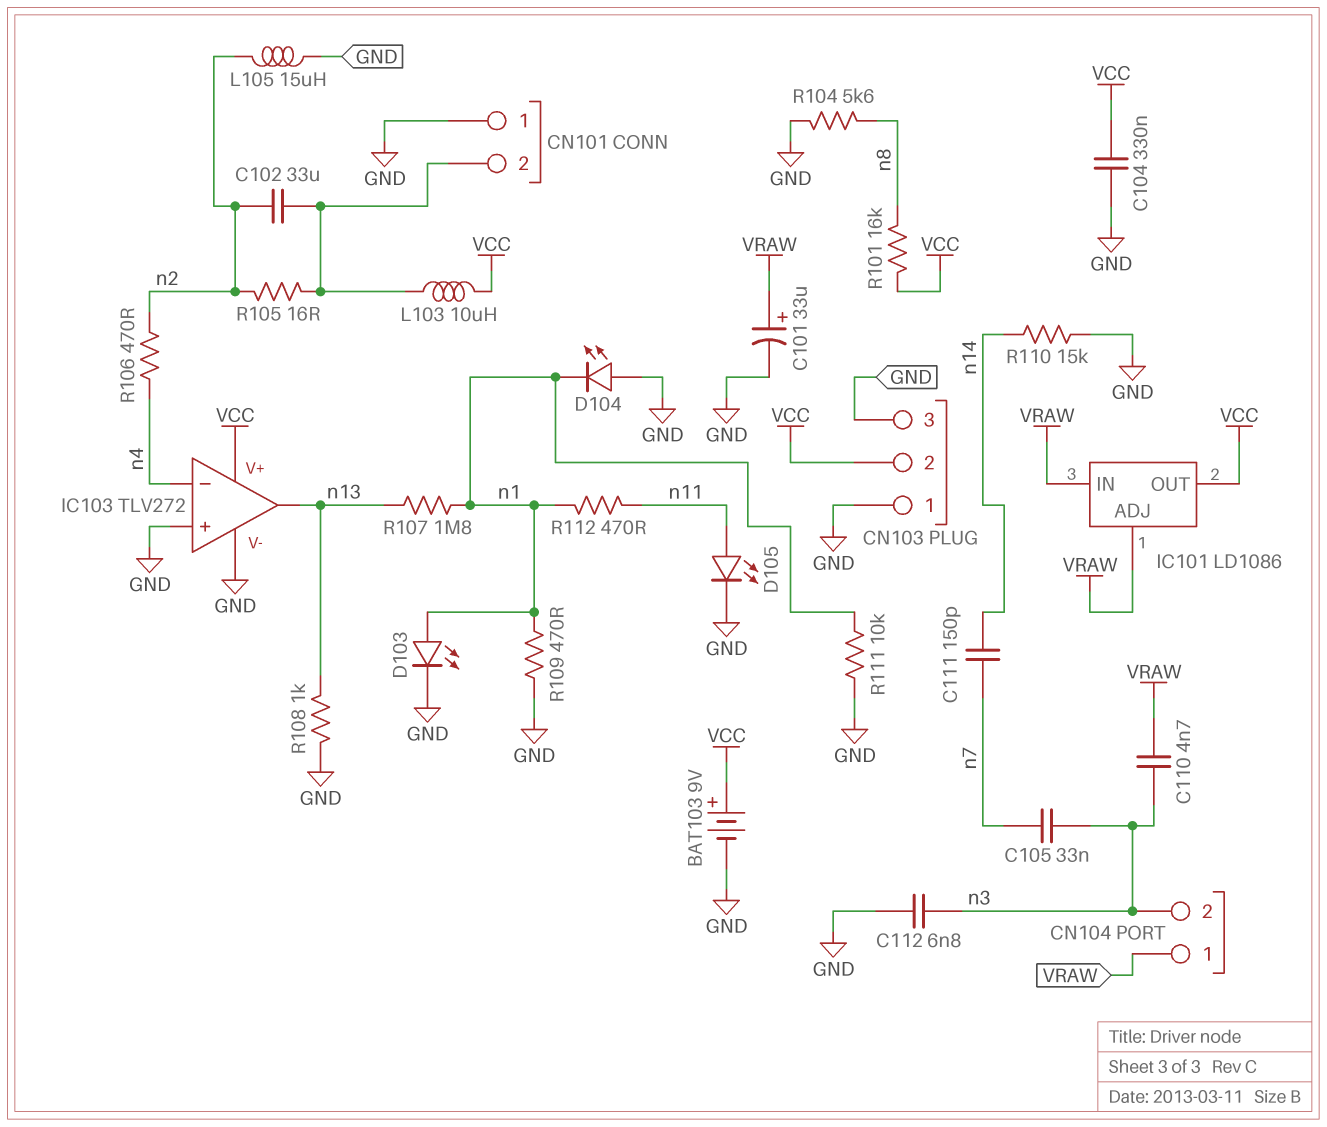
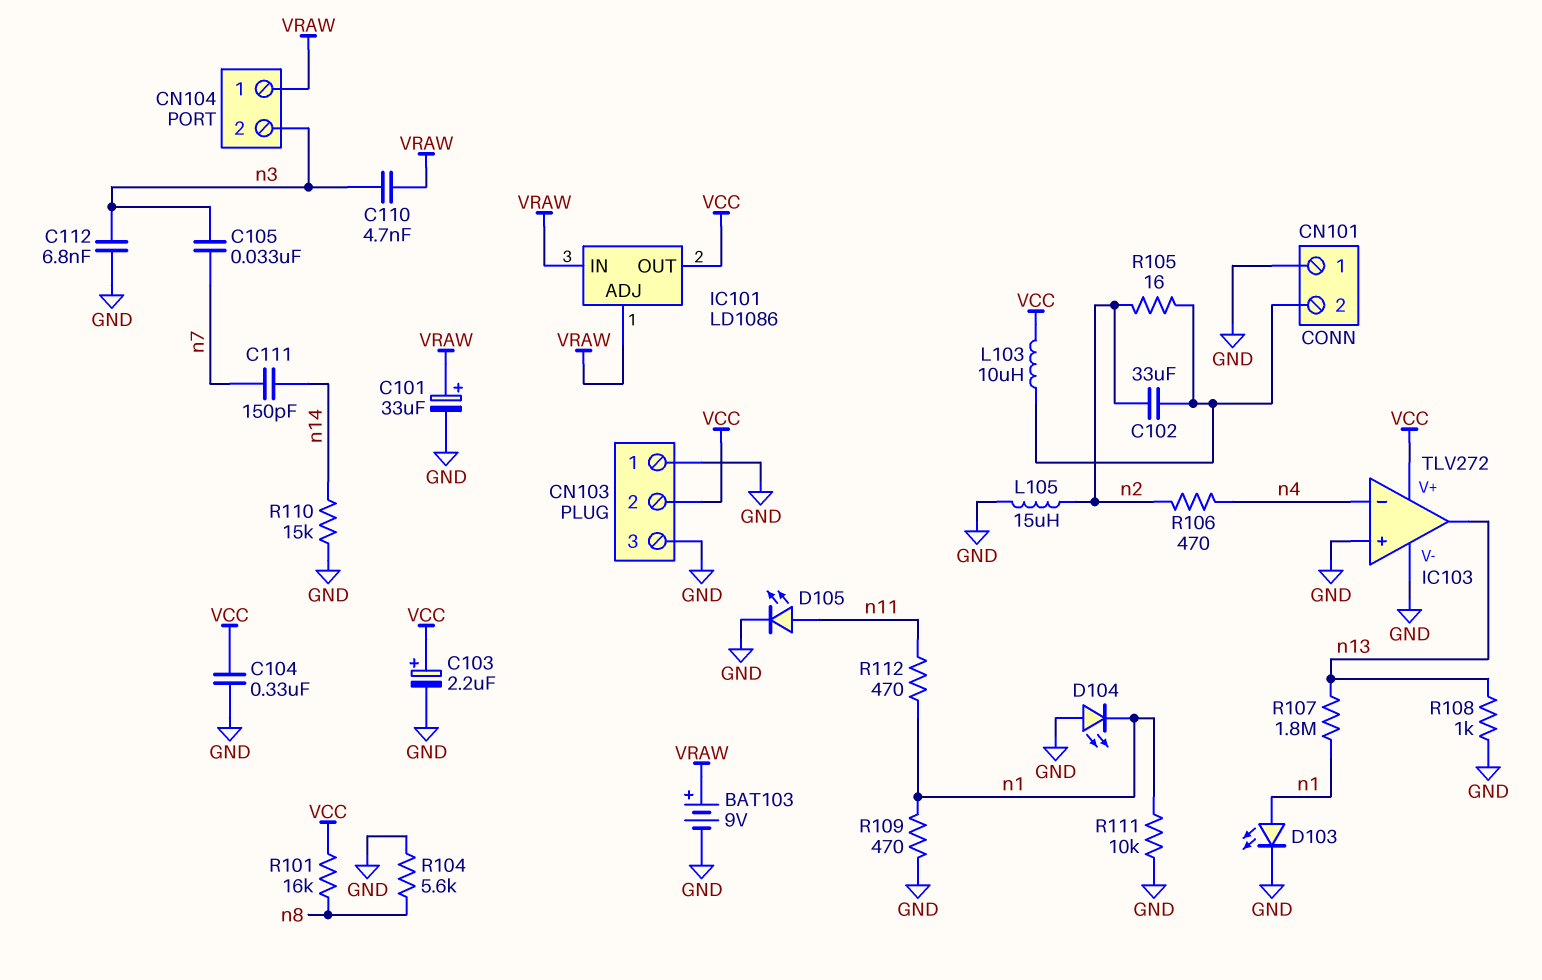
BAT103: 9V (plus VCC, minus GND) -> 9V (plus VRAW, minus GND)
C103: none -> 2.2uF (plus VCC, minus GND)

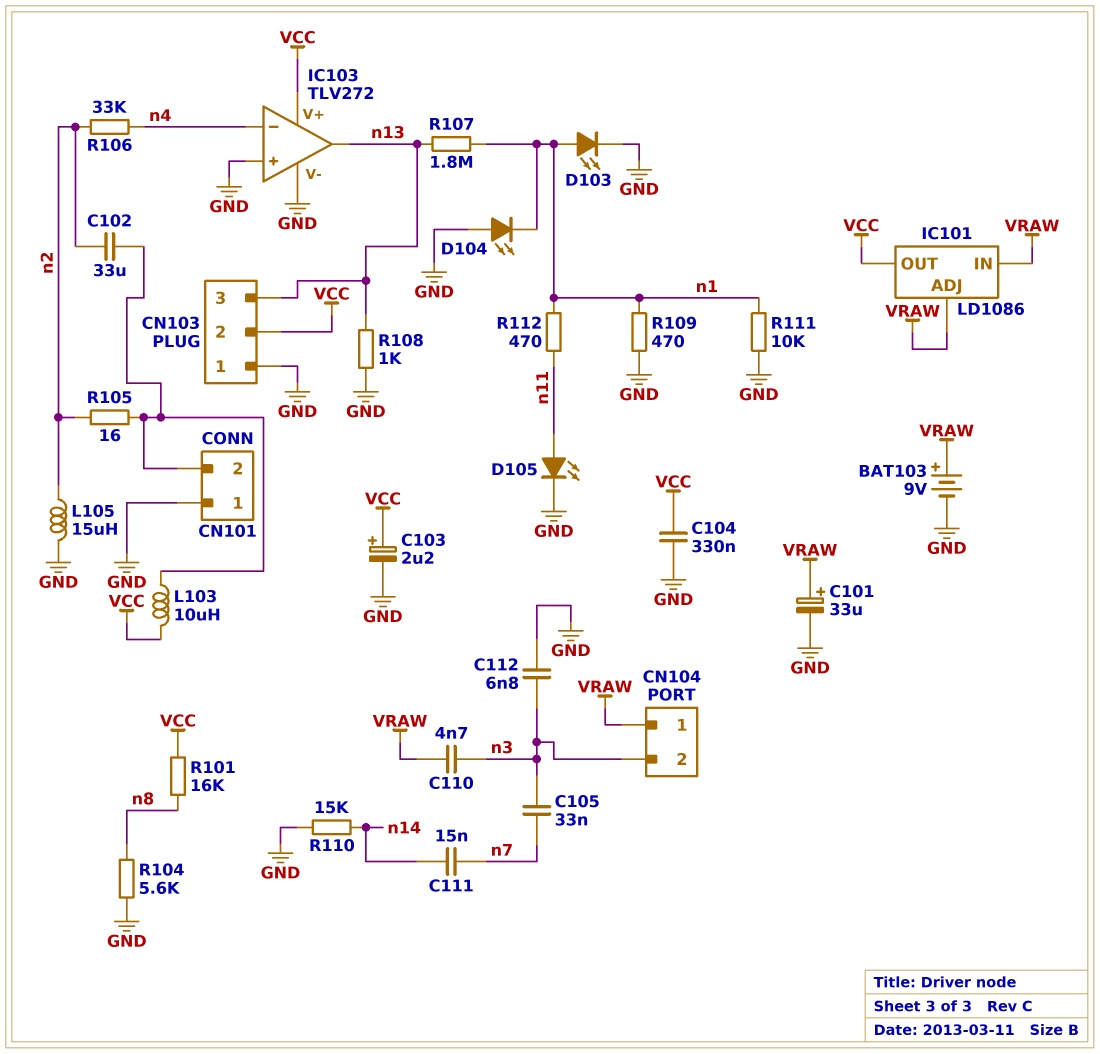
C111: 150pF (n7, n14) -> 15nF (n7, n14)
CN103 pin 3: GND -> n13
R106: 470 (n2, n4) -> 33k (n2, n4)

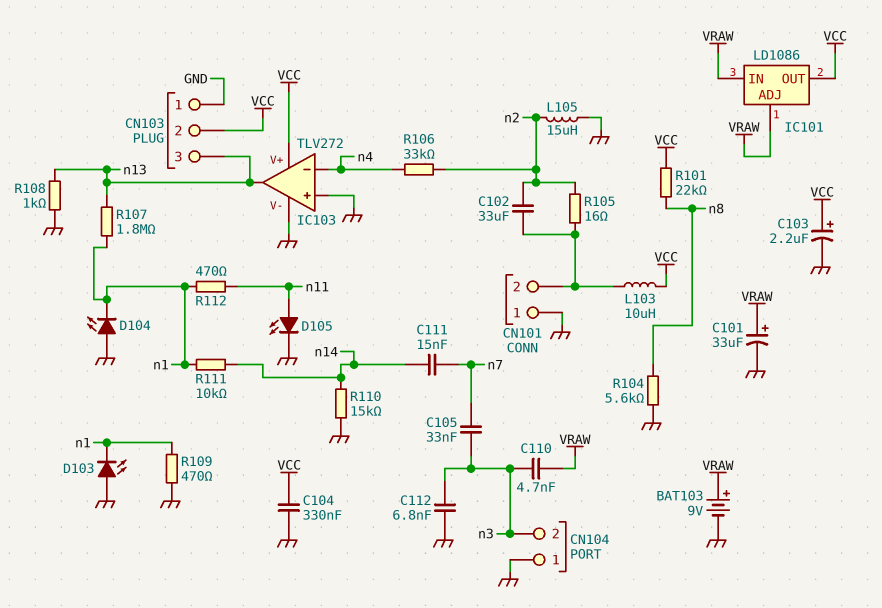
CN104 pin 1: VRAW -> GND
D103: LED (A n1, K GND) -> LED (A GND, K n1)
R101: 16k (VCC, n8) -> 22k (VCC, n8)
R111: 10k (GND, n1) -> 10k (n1, n14)

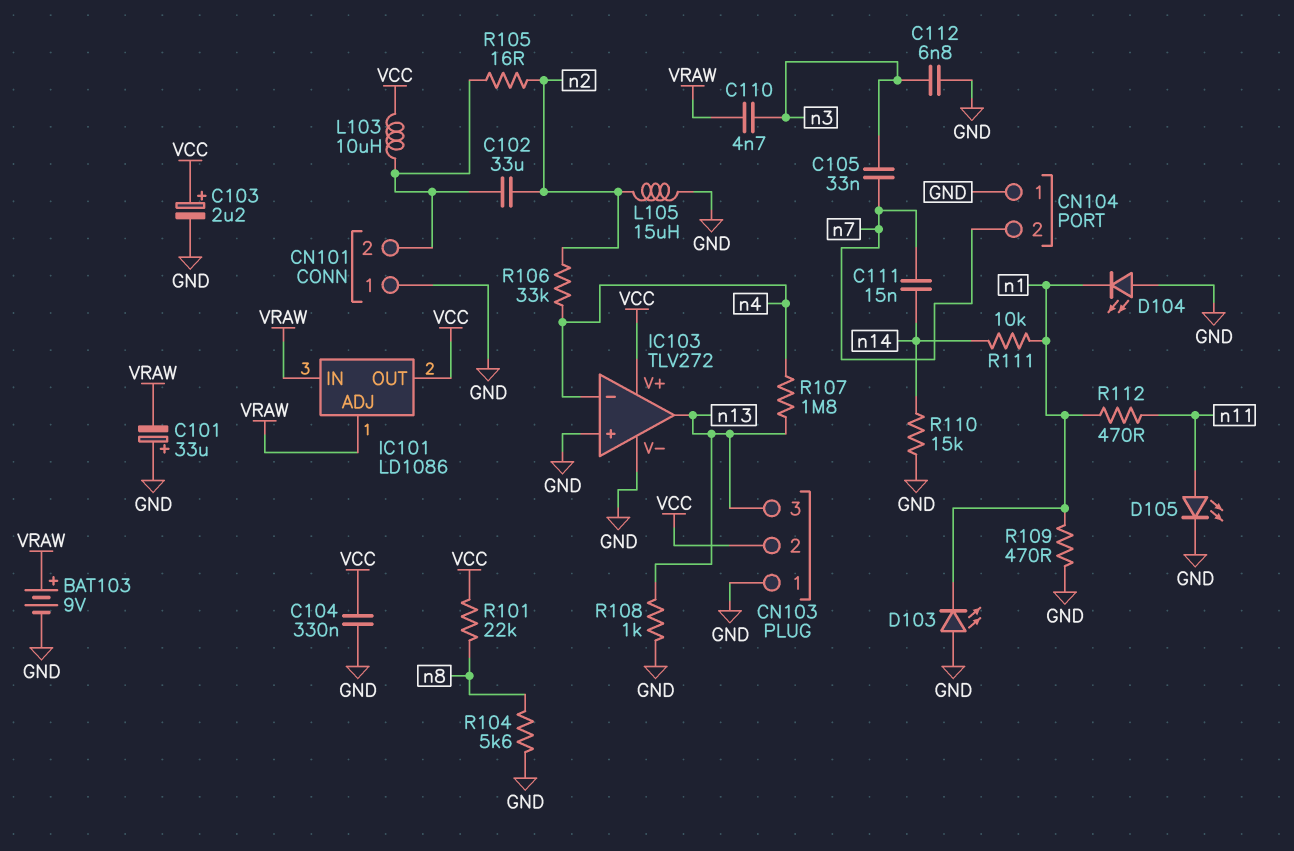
C101: 33uF (plus VRAW, minus GND) -> 33uF (plus GND, minus VRAW)
CN104 pin 2: n3 -> n7
R107: 1.8M (n1, n13) -> 1.8M (n4, n13)

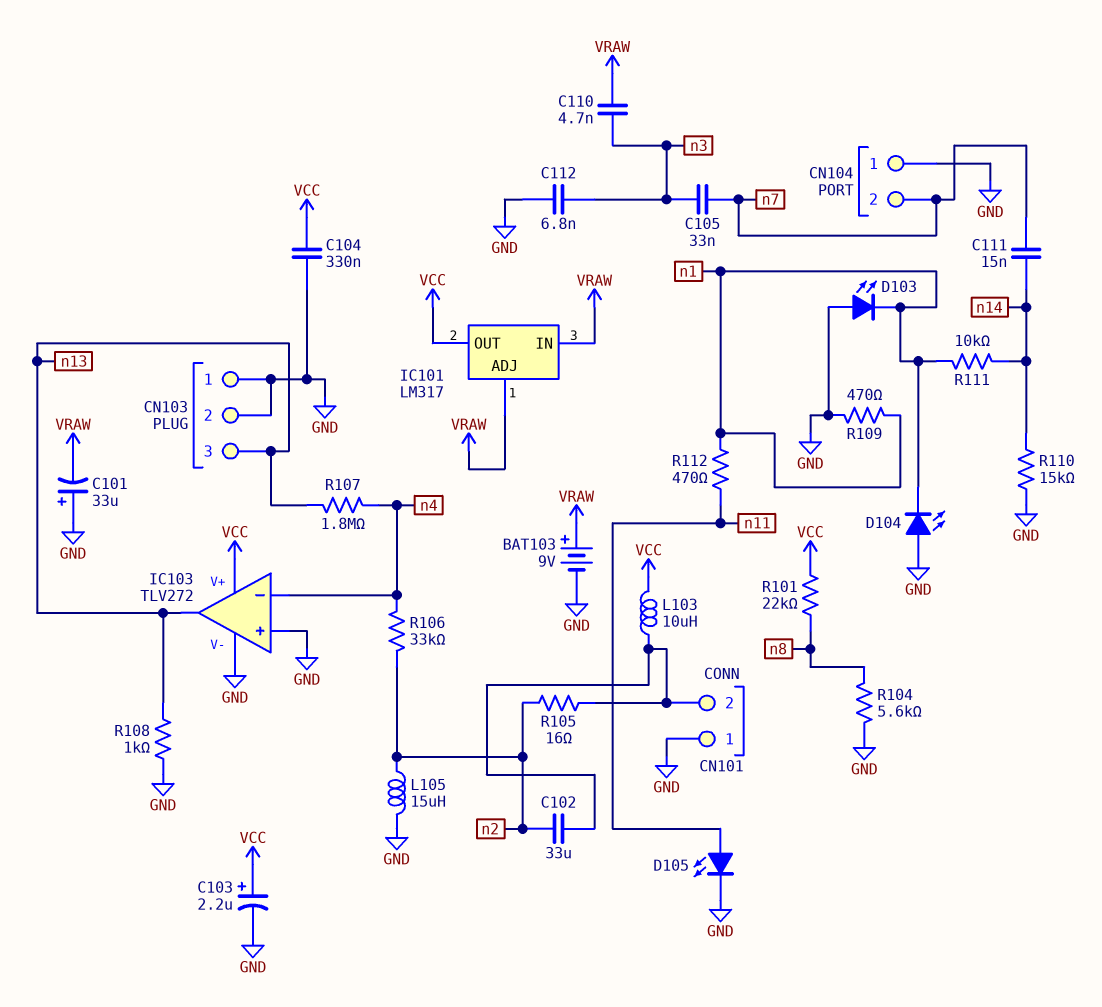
CN103 pin 2: VCC -> GND
IC101: LD1086 -> LM317

